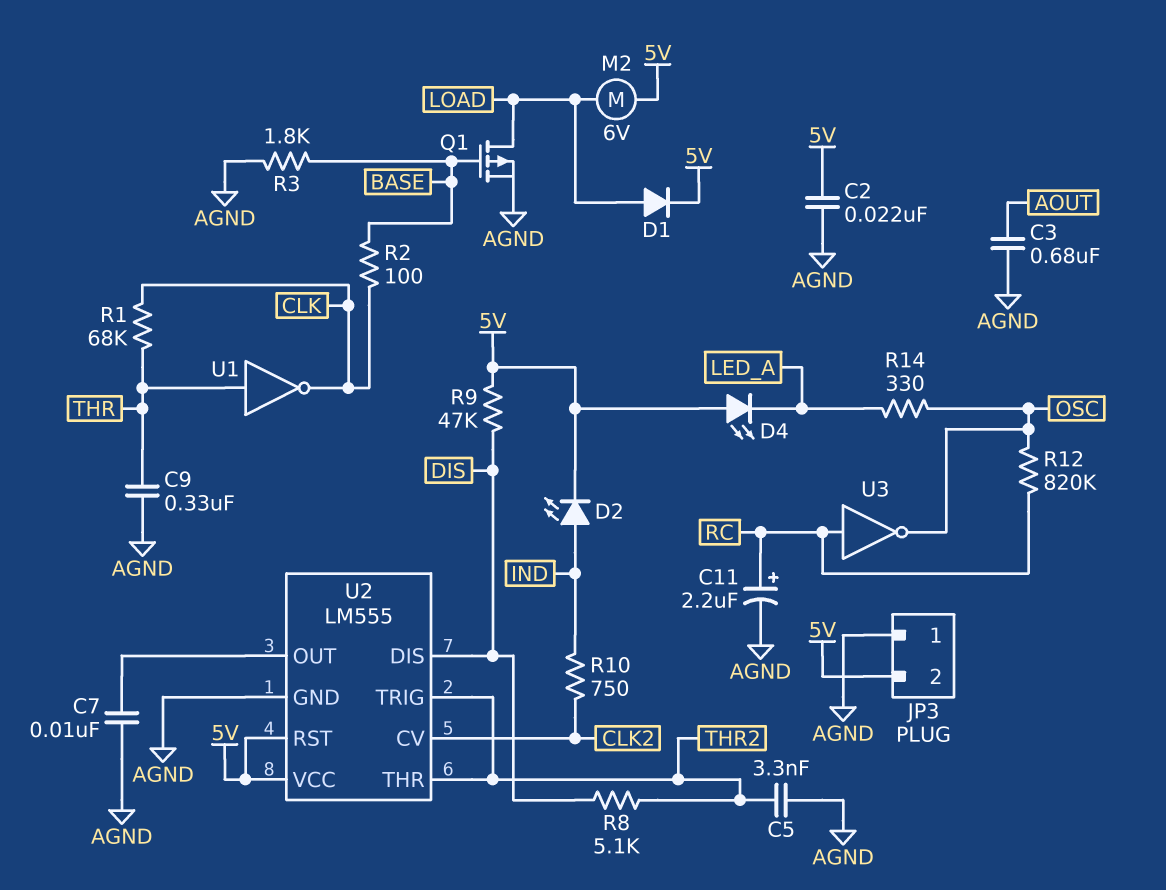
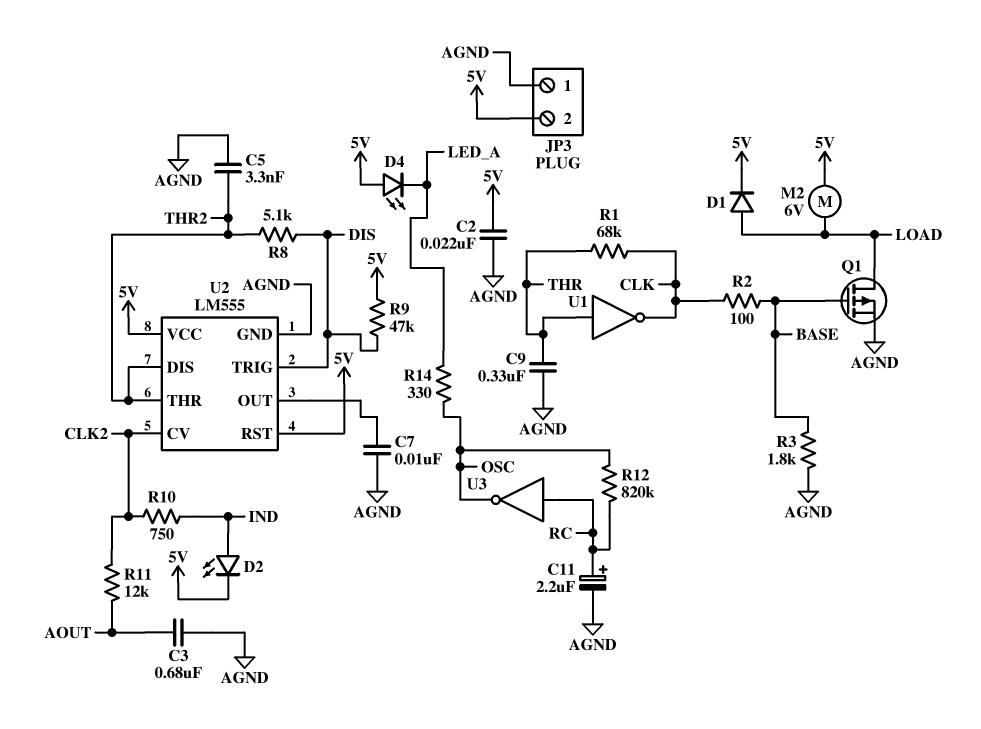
R11: none -> 12k (AOUT, CLK2)
U2 pin DIS: DIS -> THR2
U2 pin TRIG: THR2 -> DIS

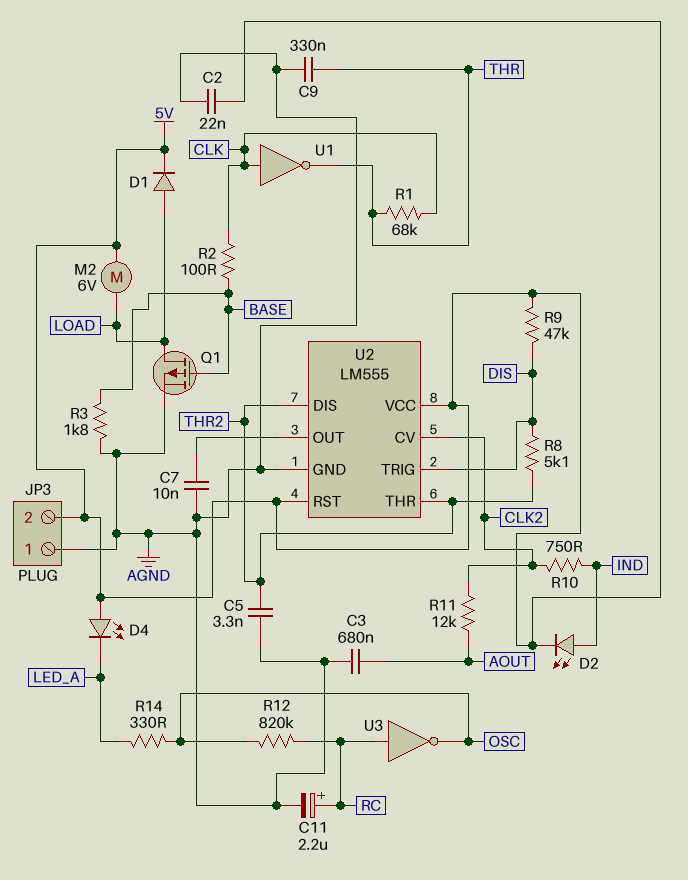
U1: NOT (in THR, out CLK) -> NOT (in CLK, out THR)

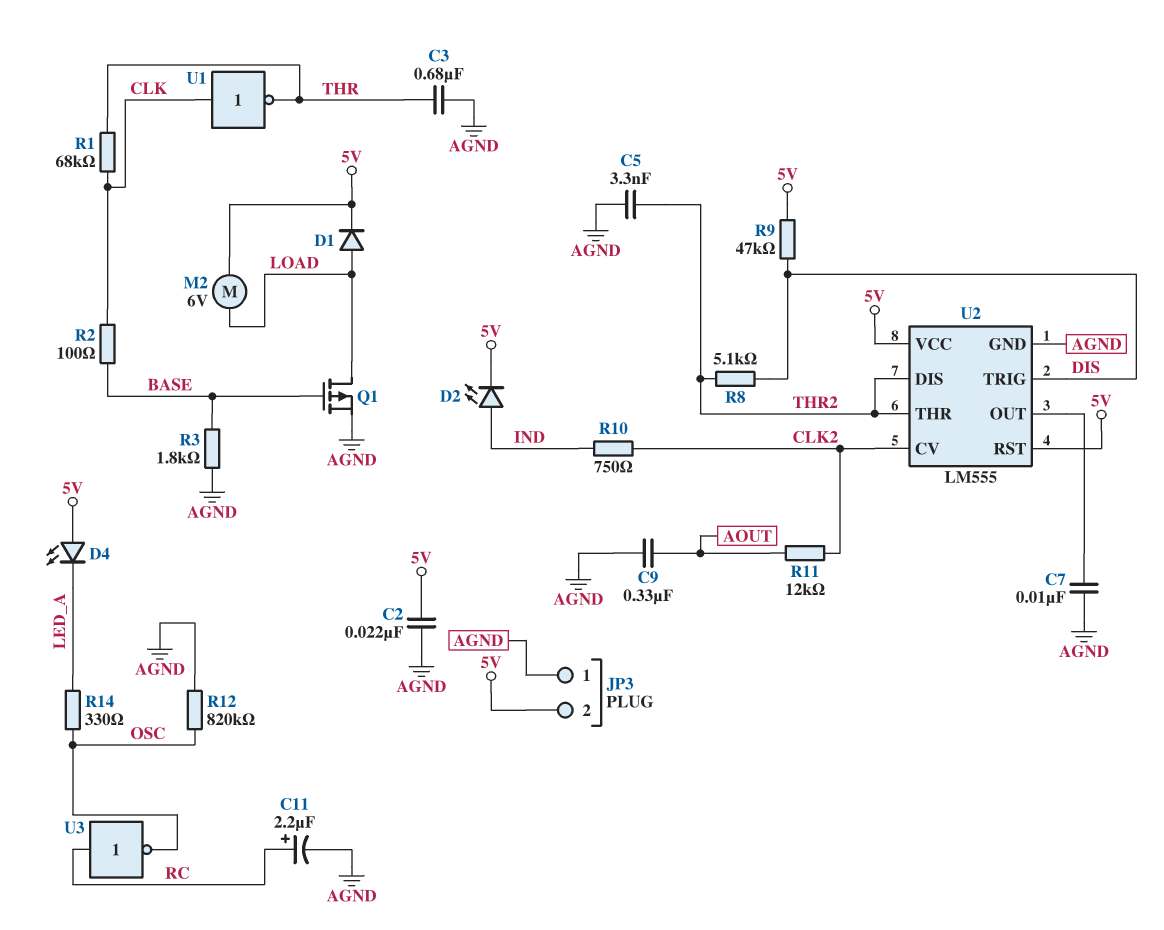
C3: 680nF (AGND, AOUT) -> 680nF (AGND, THR)
C9: 330nF (AGND, THR) -> 330nF (AGND, AOUT)
R12: 820k (OSC, RC) -> 820k (AGND, OSC)

